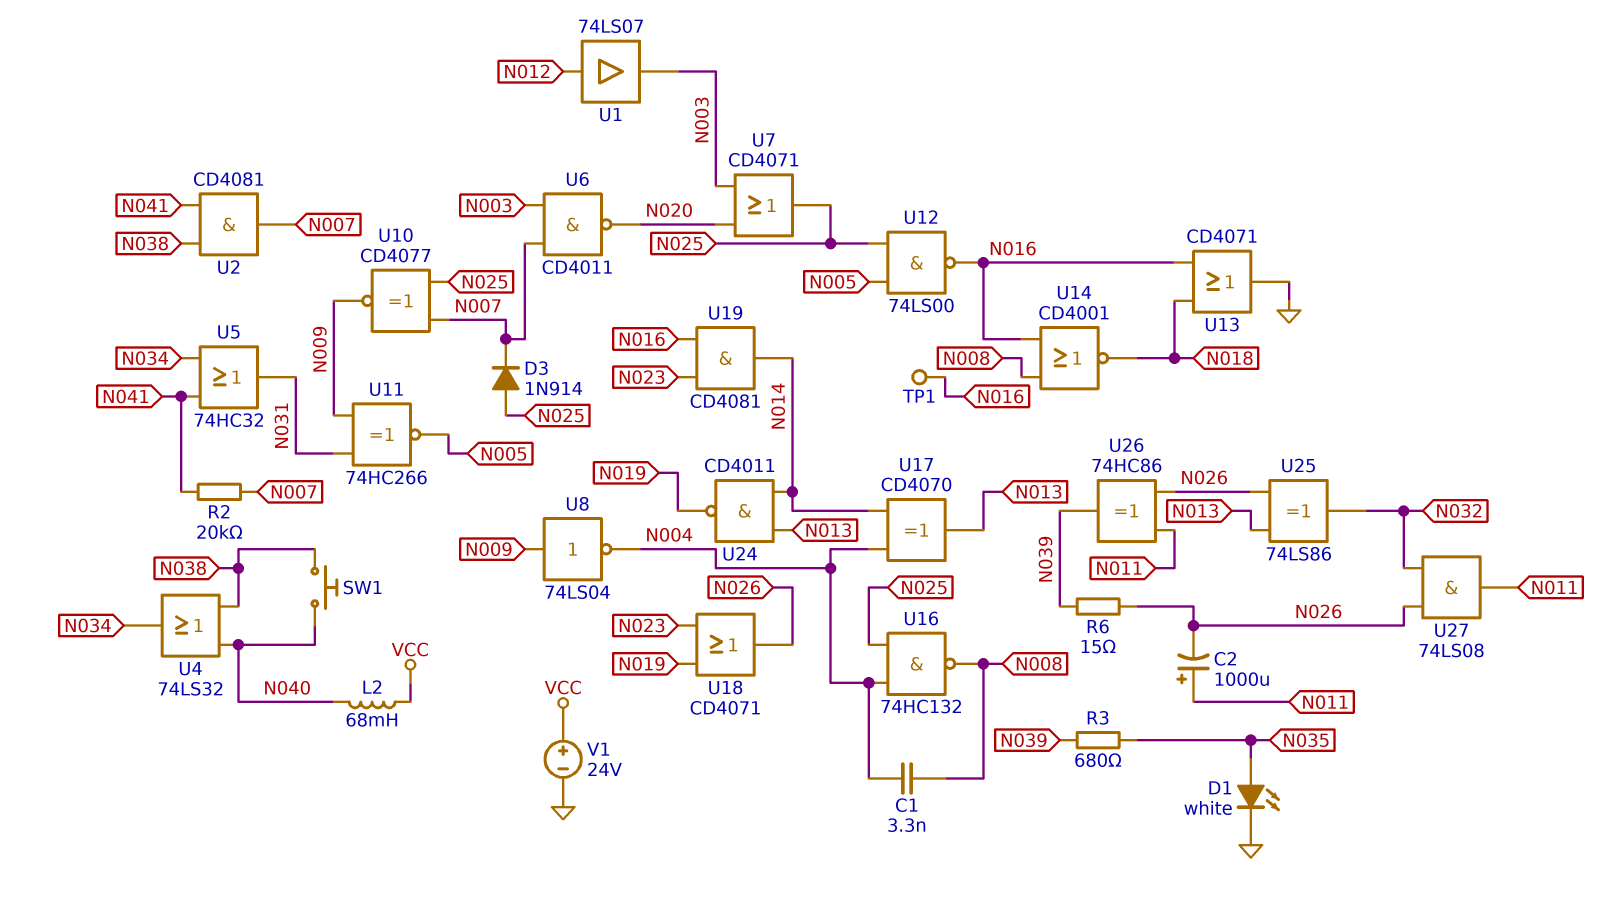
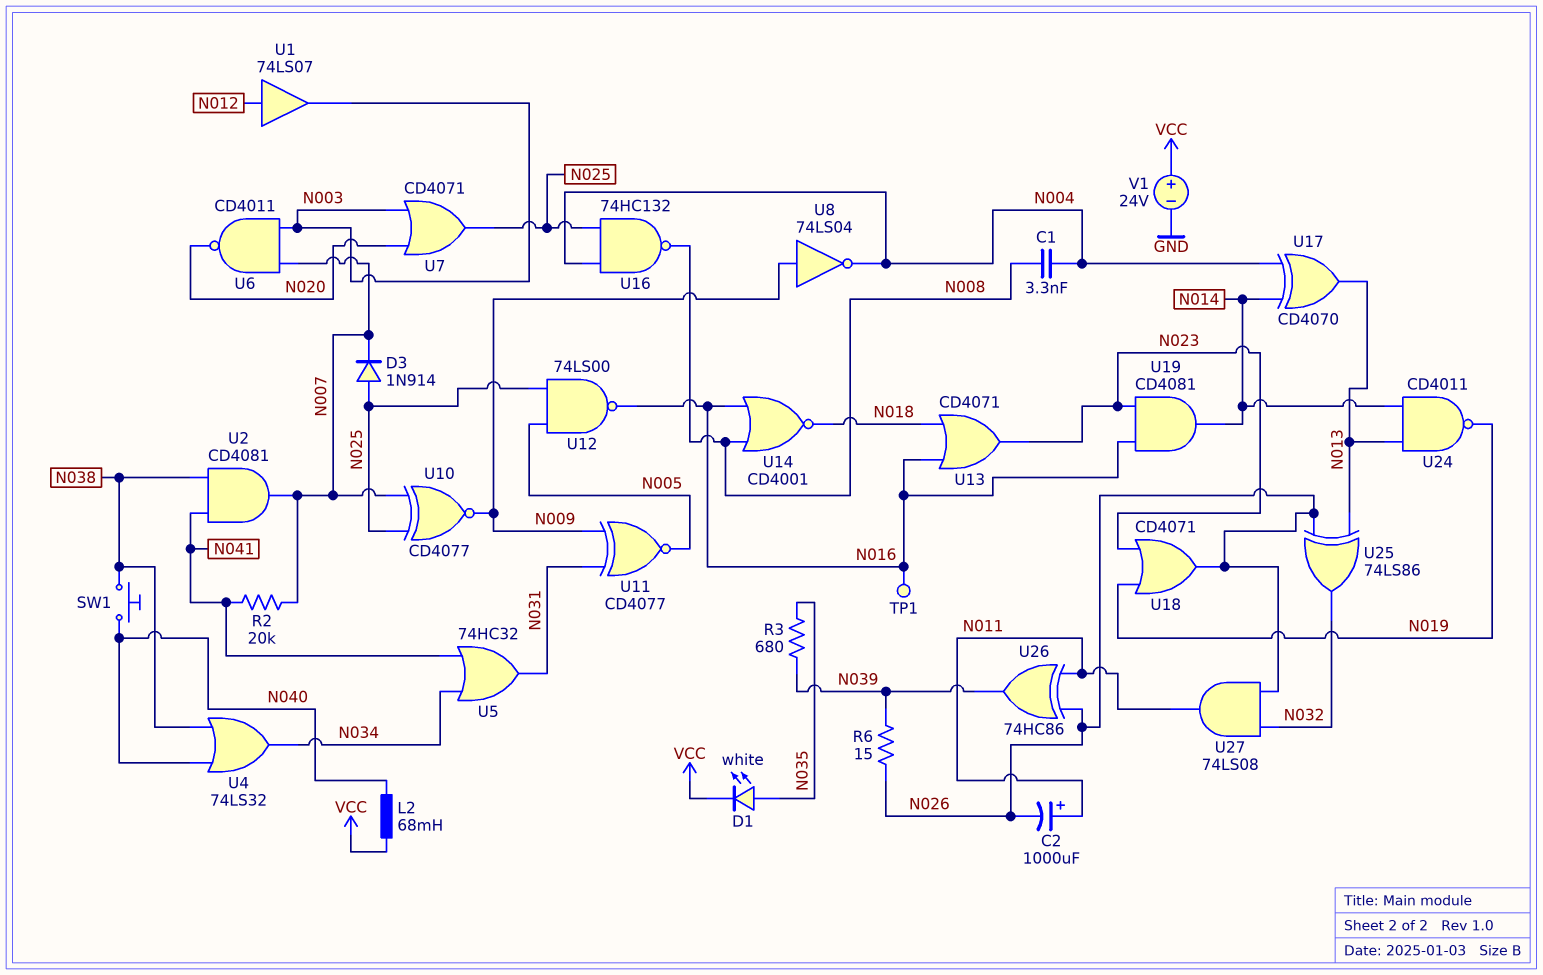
D1: LED white (A N035, K GND) -> LED white (A N035, K VCC)
U11: XNOR 74HC266 (in N009, in N031, out N005) -> XNOR CD4077 (in N009, in N031, out N005)
U13: OR CD4071 (in N016, in N018, out GND) -> OR CD4071 (in N016, in N018, out N023)

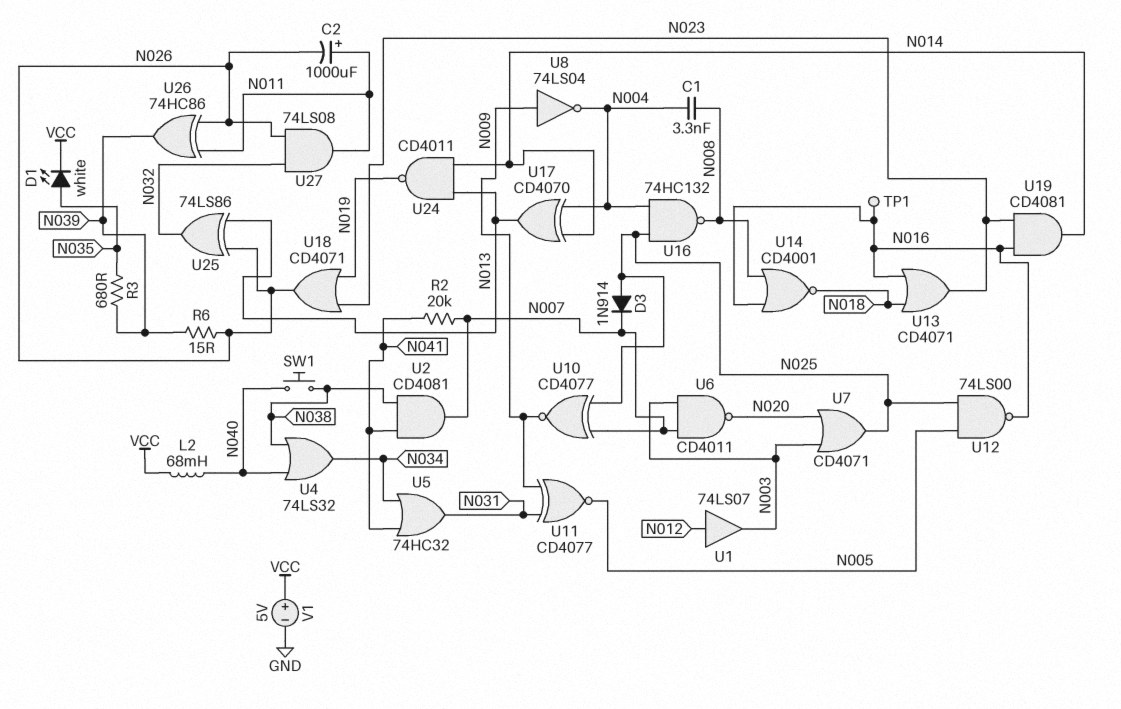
V1: 24V (plus VCC, minus GND) -> 5V (plus VCC, minus GND)

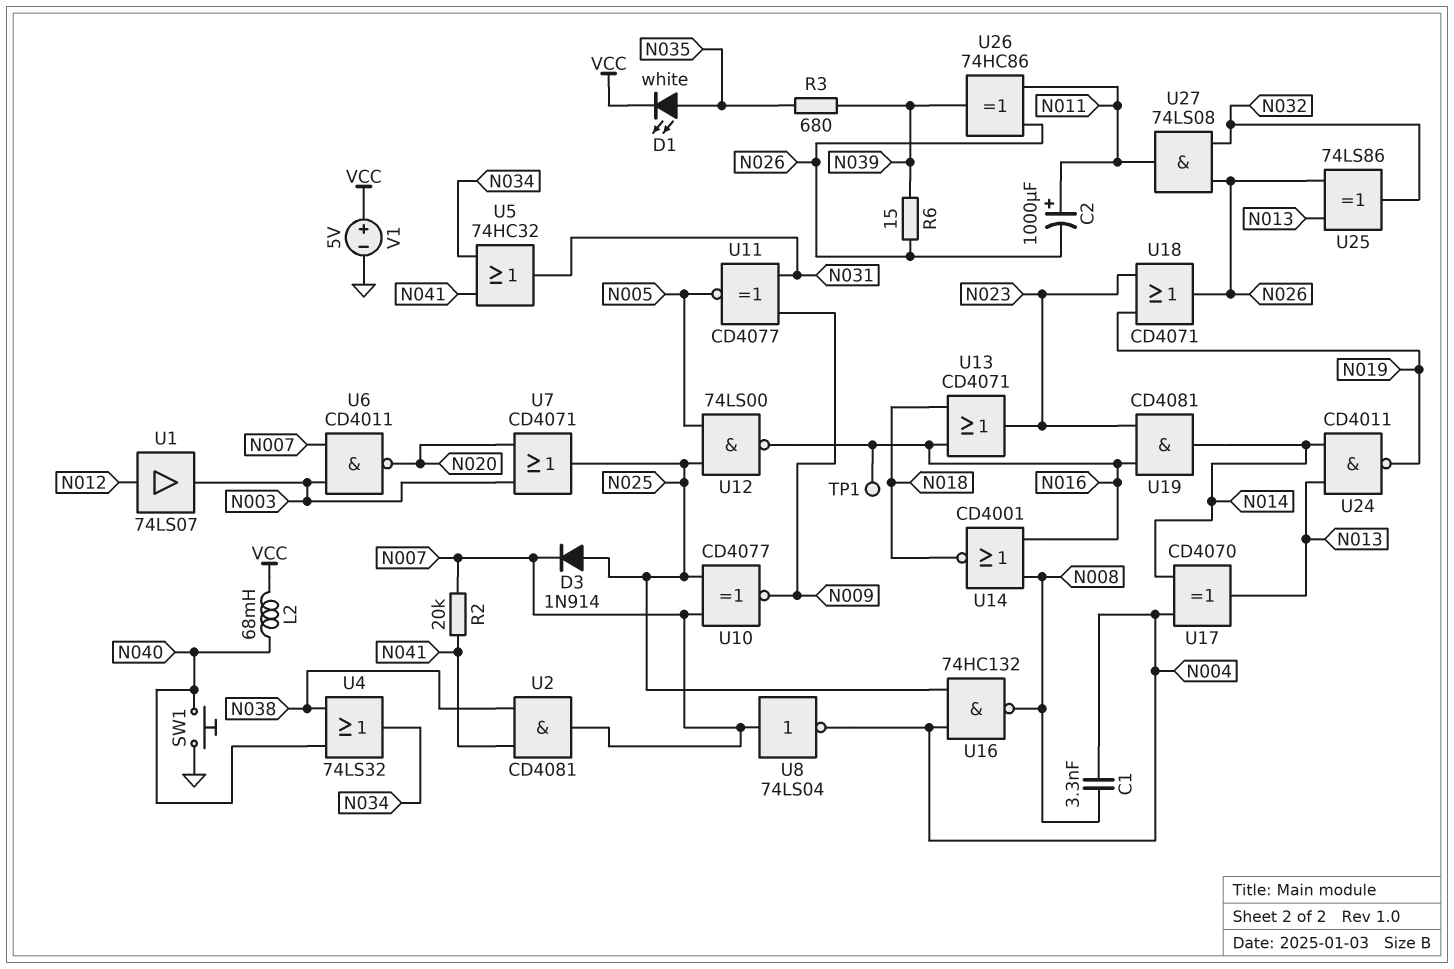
SW1: button (N038, N040) -> button (GND, N040)
U8: NOT 74LS04 (in N009, out N004) -> NOT 74LS04 (in N007, out N004)

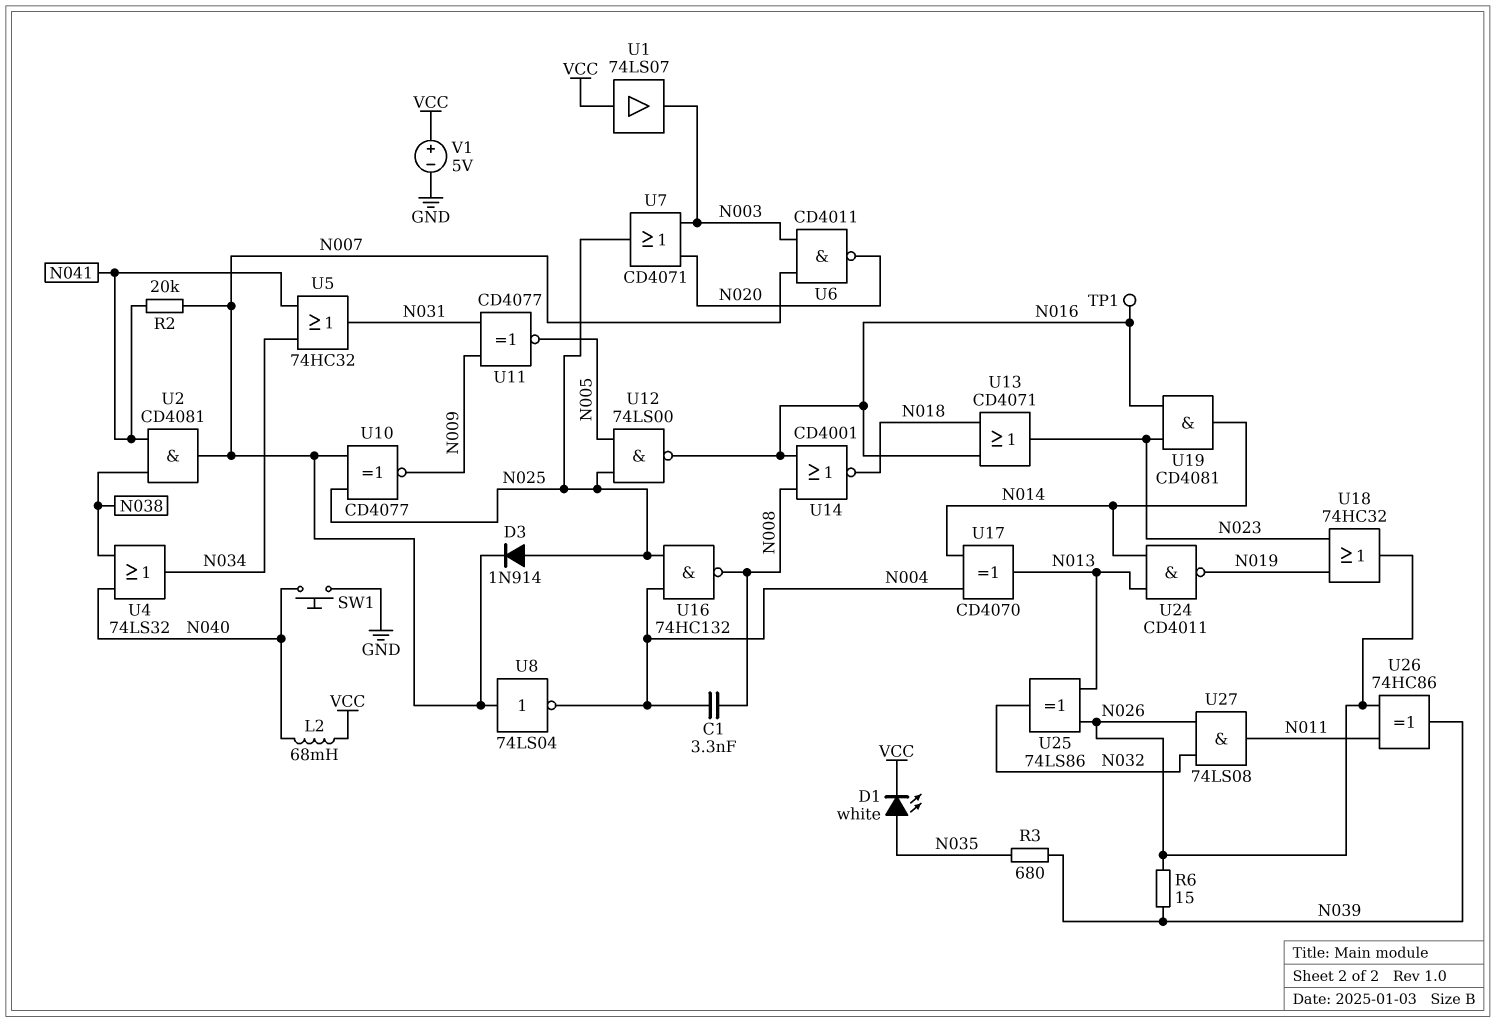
C2: 1000uF (plus N011, minus N026) -> none
U1: buffer 74LS07 (in N012, out N003) -> buffer 74LS07 (in VCC, out N003)
U18: OR CD4071 (in N019, in N023, out N026) -> OR 74HC32 (in N019, in N023, out N026)

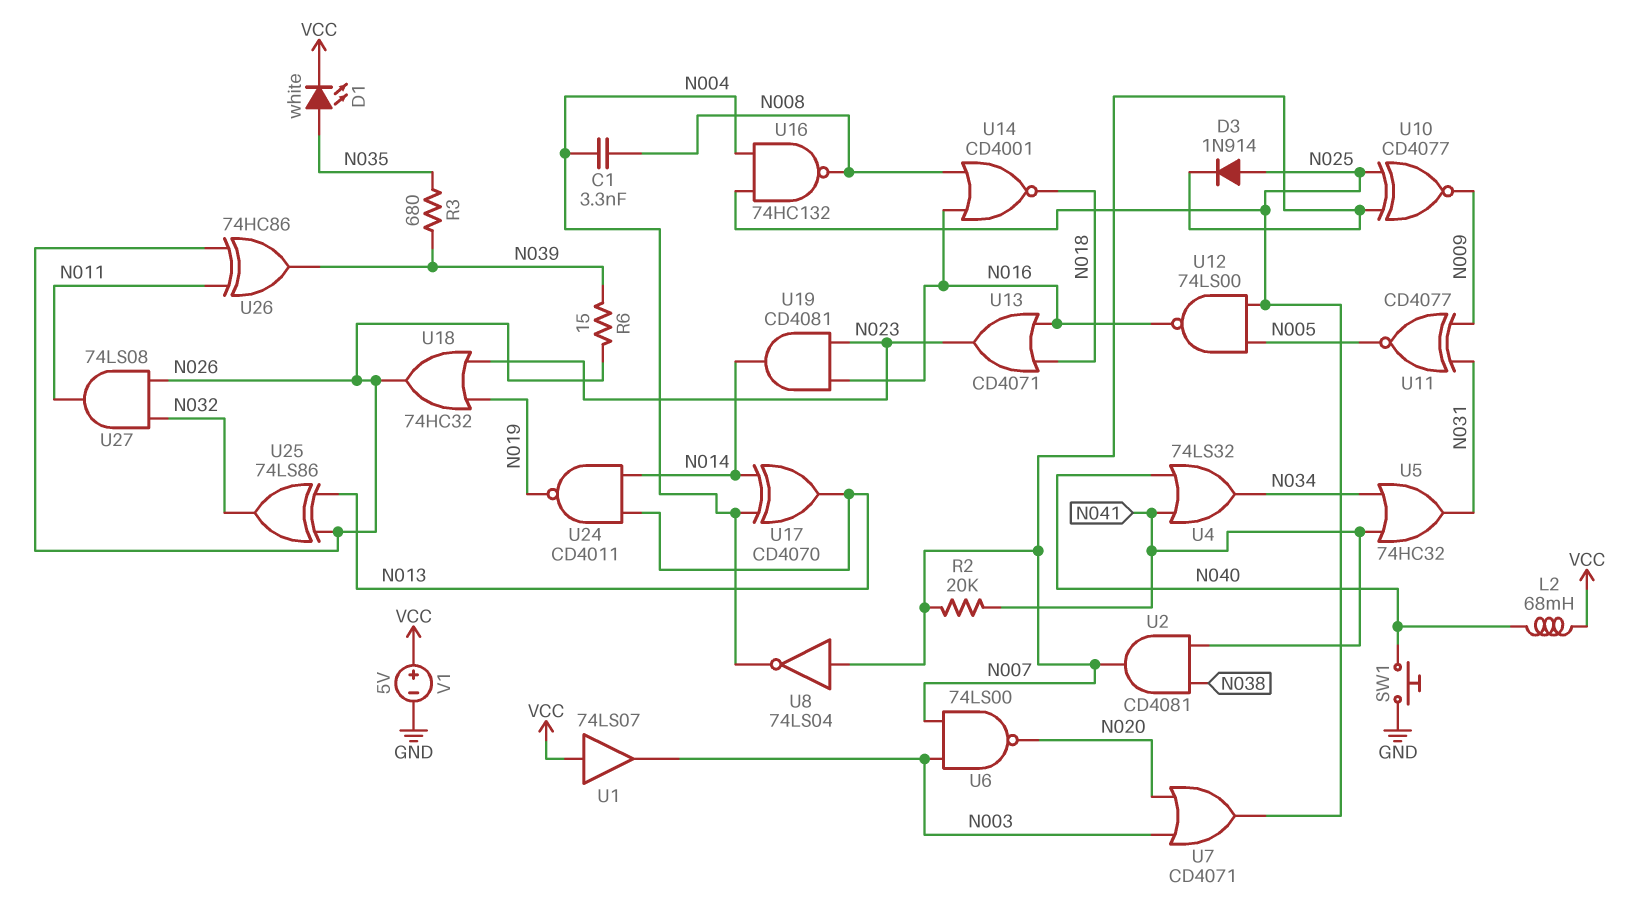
TP1: test point (N016) -> none
U4: OR 74LS32 (in N038, in N040, out N034) -> OR 74LS32 (in N040, in N041, out N034)
U6: NAND CD4011 (in N003, in N007, out N020) -> NAND 74LS00 (in N003, in N007, out N020)

